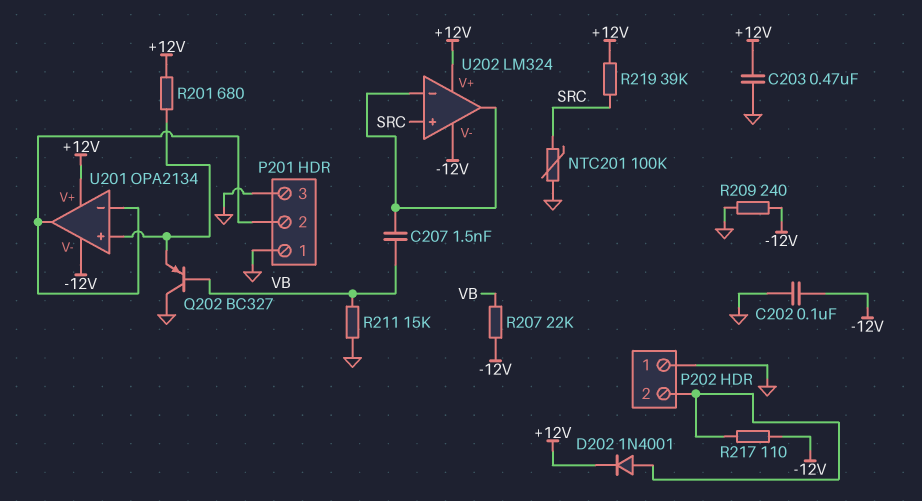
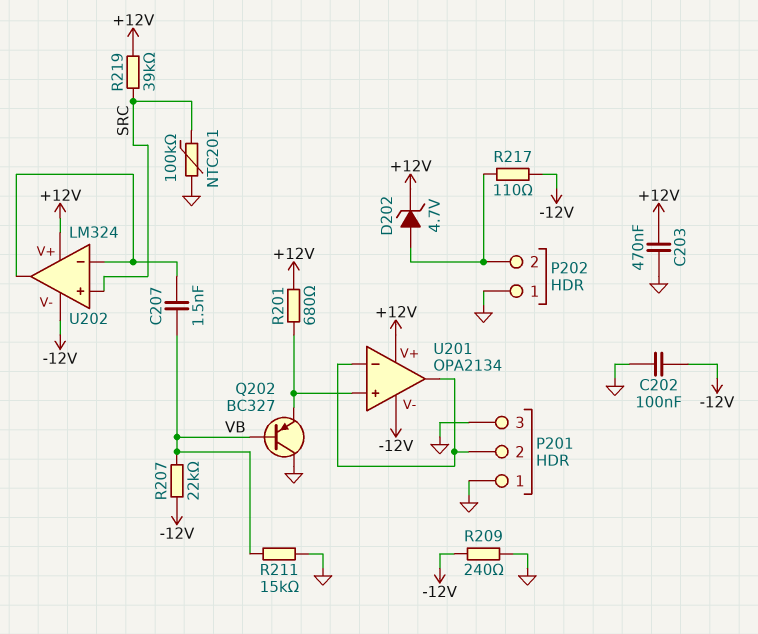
D202: diode 1N4001 (A P202/2, K +12V) -> zener 4.7V (A P202/2, K +12V)

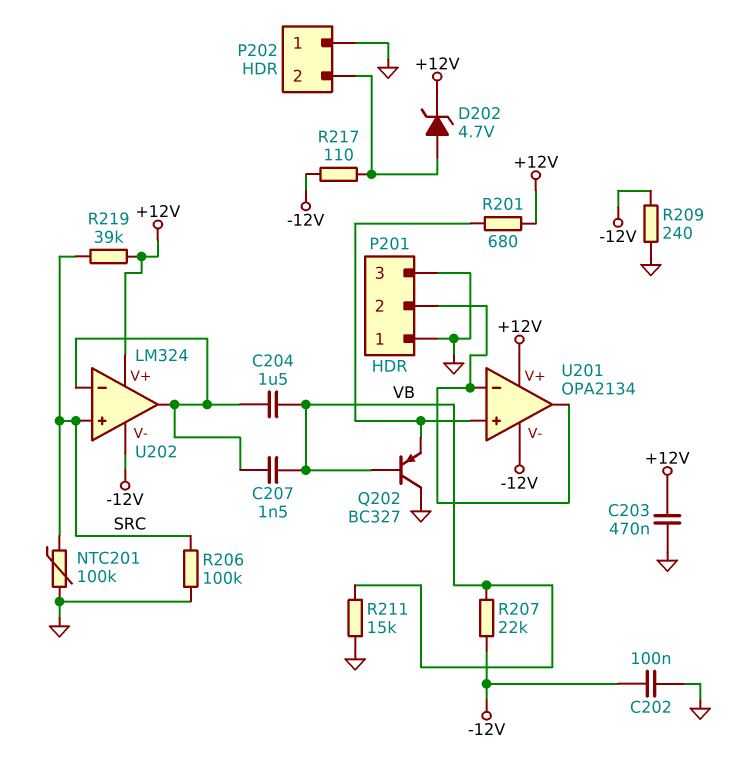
C204: none -> 1.5uF (U202/in-, VB)
R206: none -> 100k (GND, SRC)

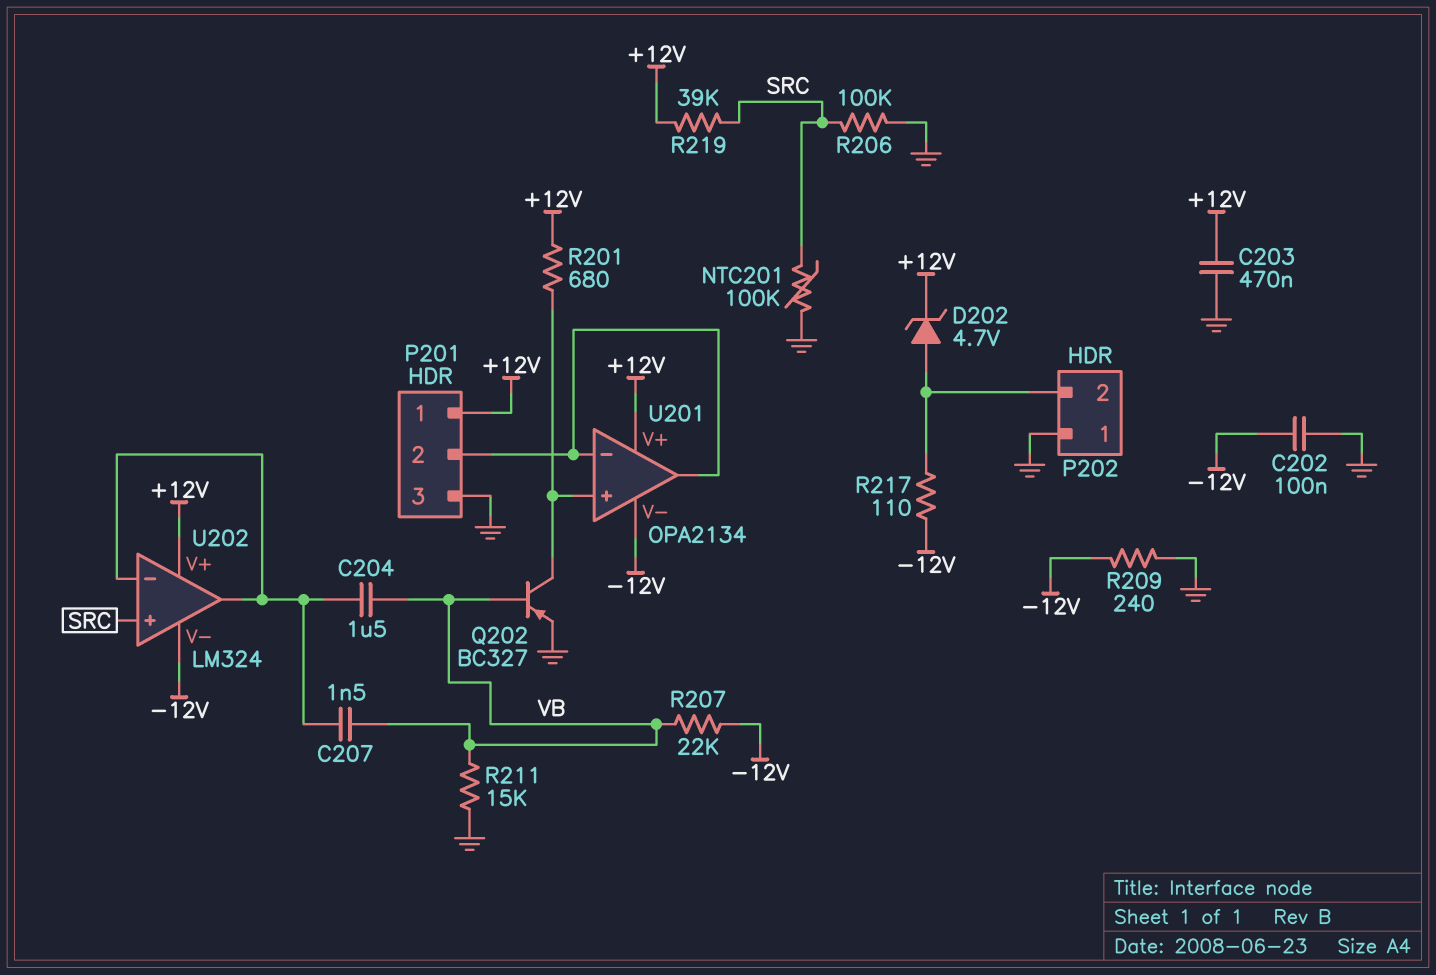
P201 pin 1: GND -> +12V
Q202: PNP BC327 (B VB, C GND, E U201/in+) -> PNP BC327 (B VB, C U201/in+, E GND)

